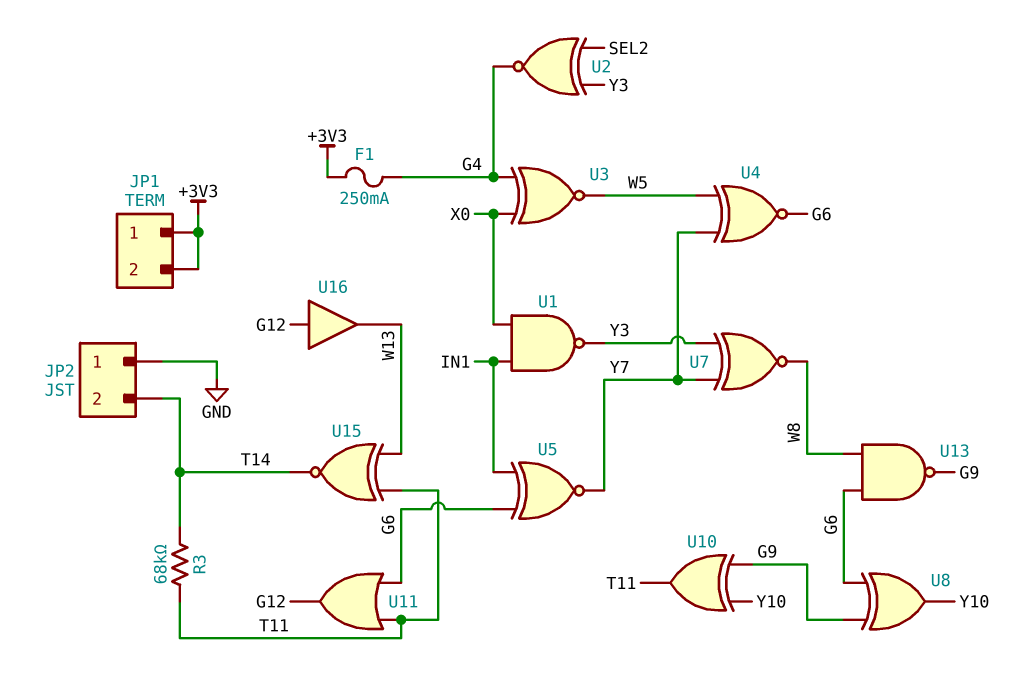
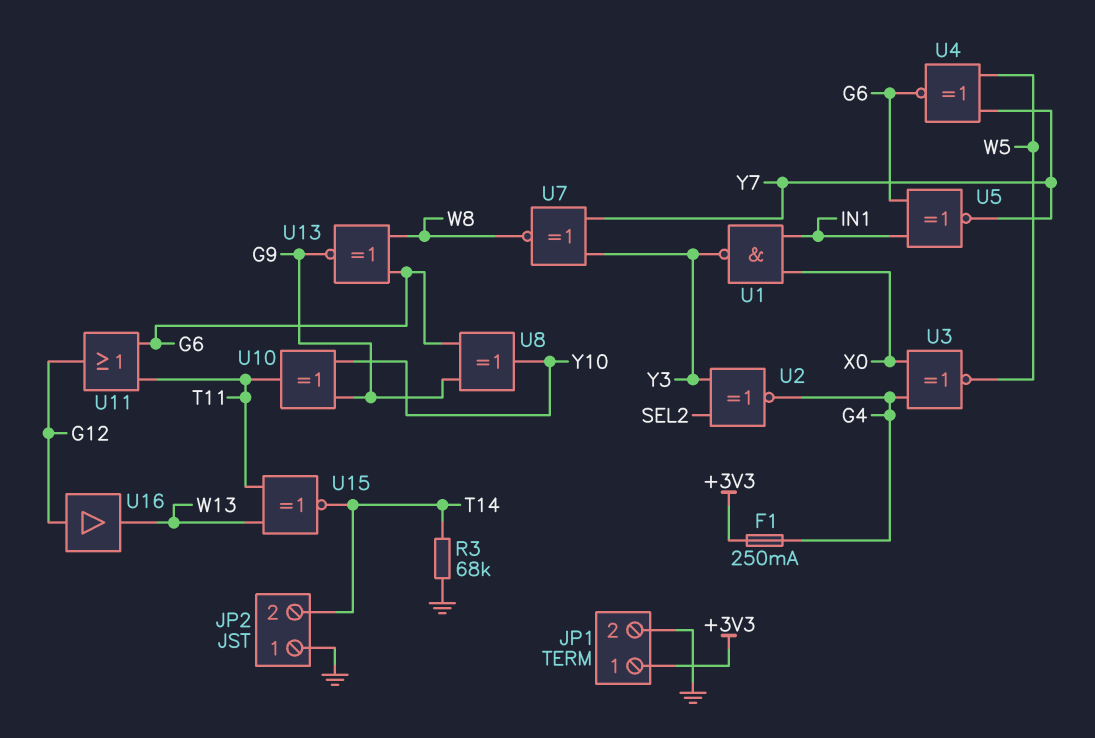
JP1 pin 2: +3V3 -> GND
R3: 68k (T11, T14) -> 68k (GND, T14)
U13: NAND (in G6, in W8, out G9) -> XNOR (in G6, in W8, out G9)

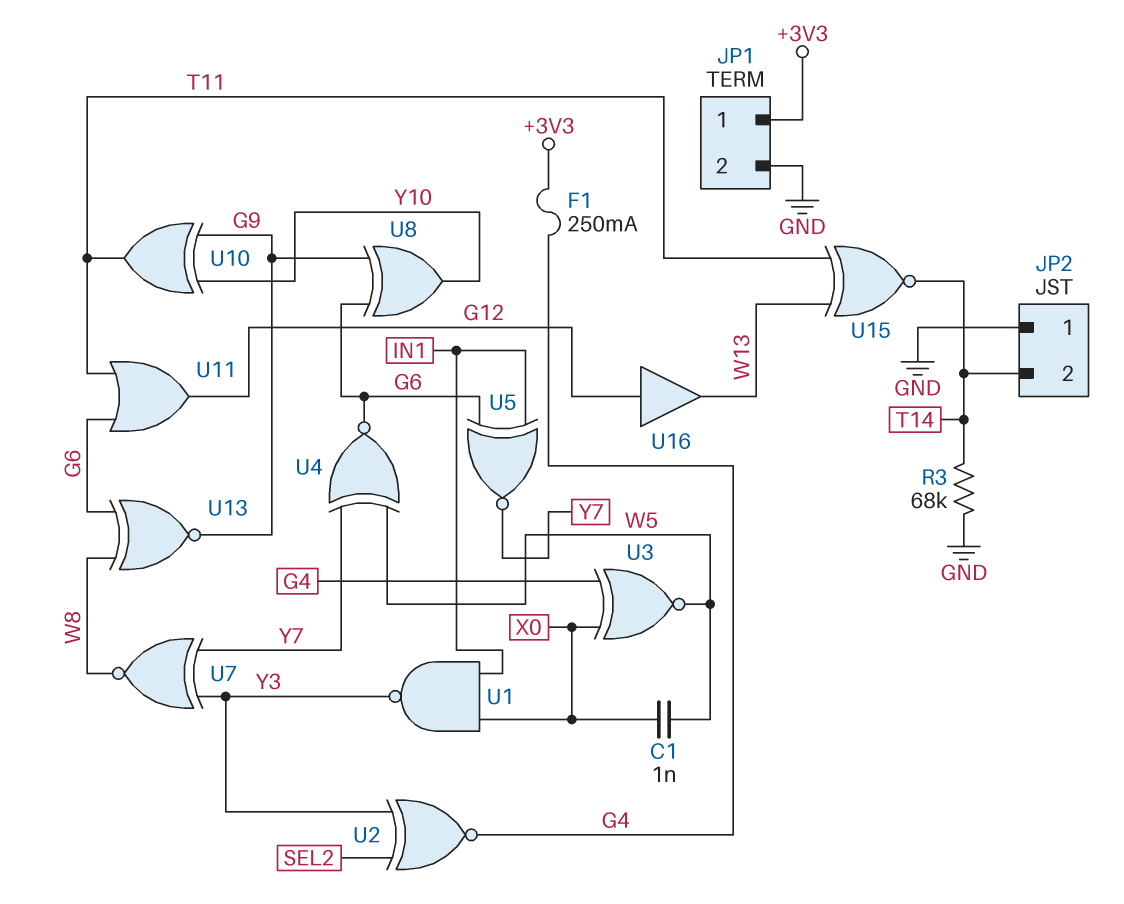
C1: none -> 1nF (W5, X0)

